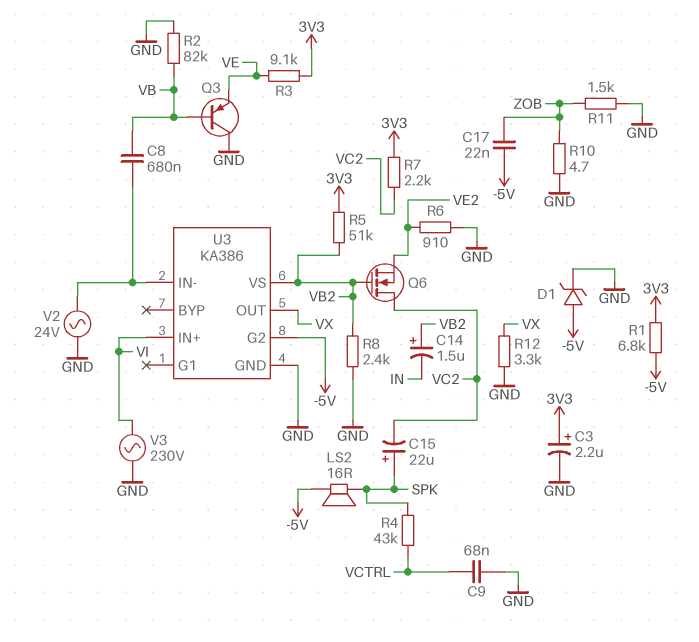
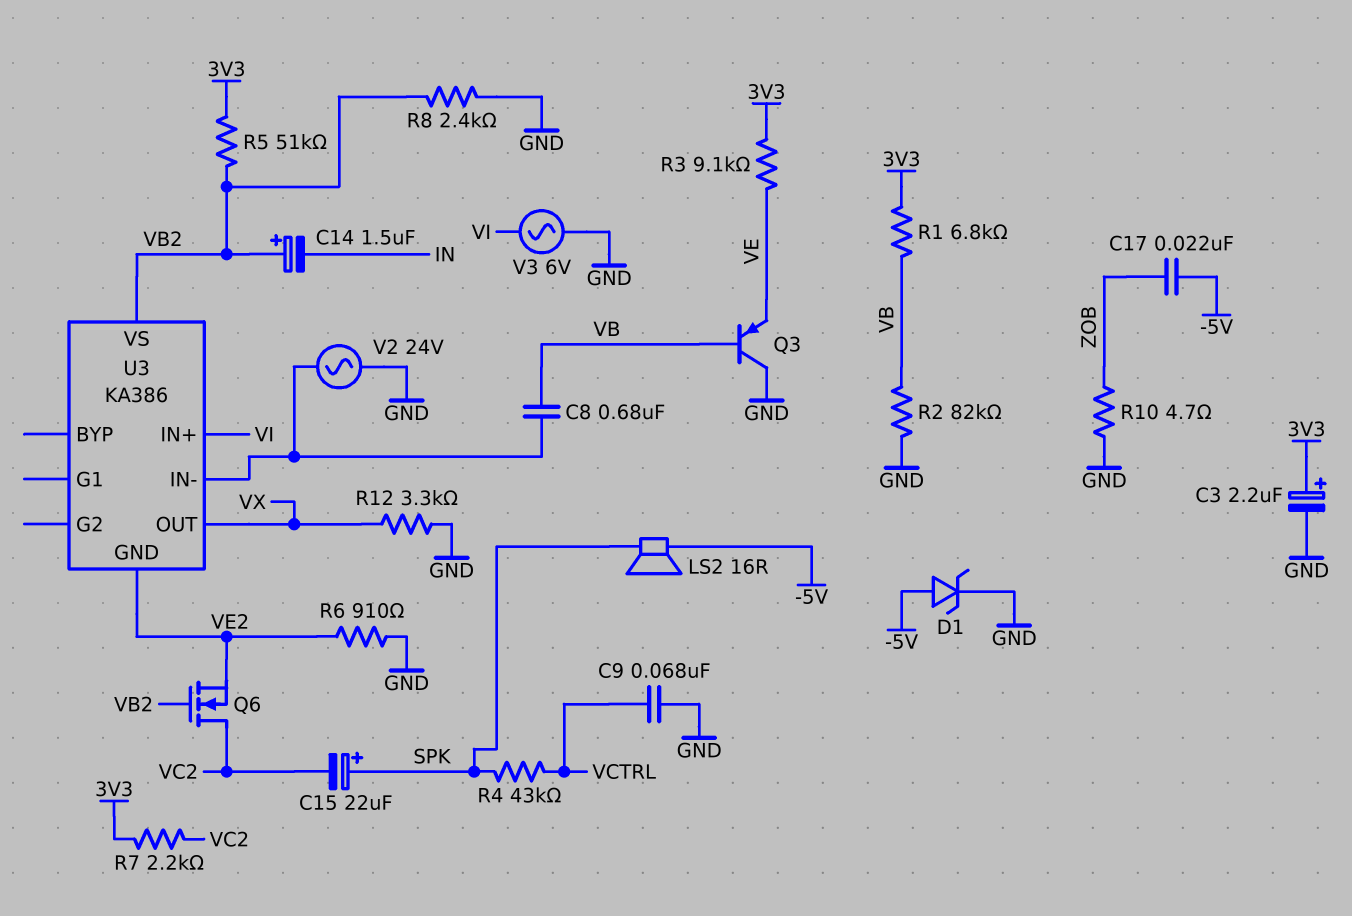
R1: 6.8k (-5V, 3V3) -> 6.8k (3V3, VB)
R11: 1.5k (GND, ZOB) -> none
U3 pin G2: -5V -> none
U3 pin GND: GND -> VE2
V3: AC 230V (GND, VI) -> AC 6V (GND, VI)

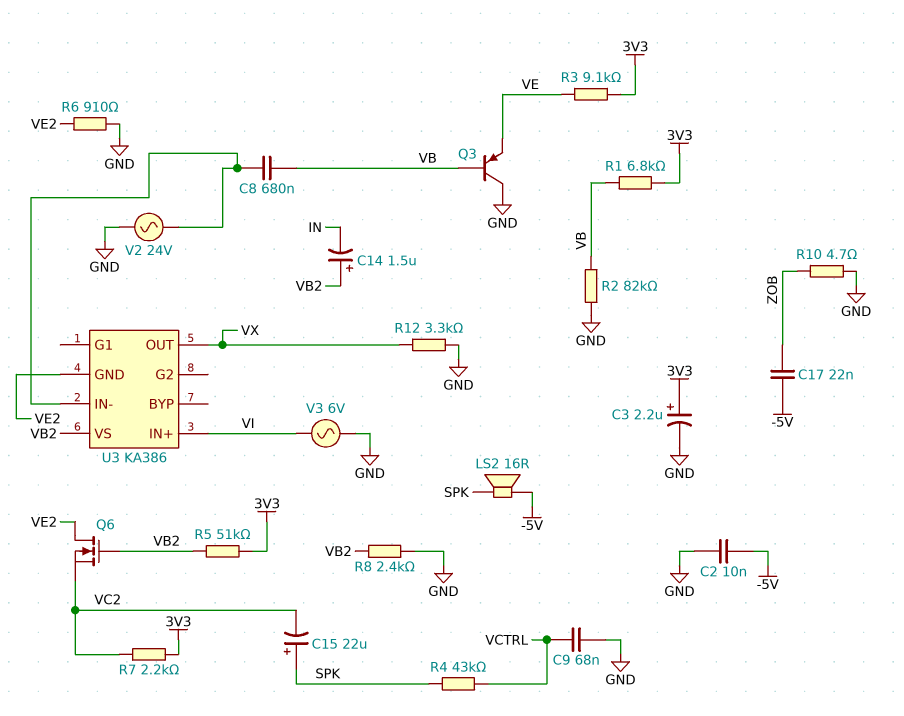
C2: none -> 10nF (-5V, GND)
D1: zener (A -5V, K GND) -> none
Q6: NMOS (G VB2, D VC2, S VE2) -> NMOS (G VB2, D VE2, S VC2)

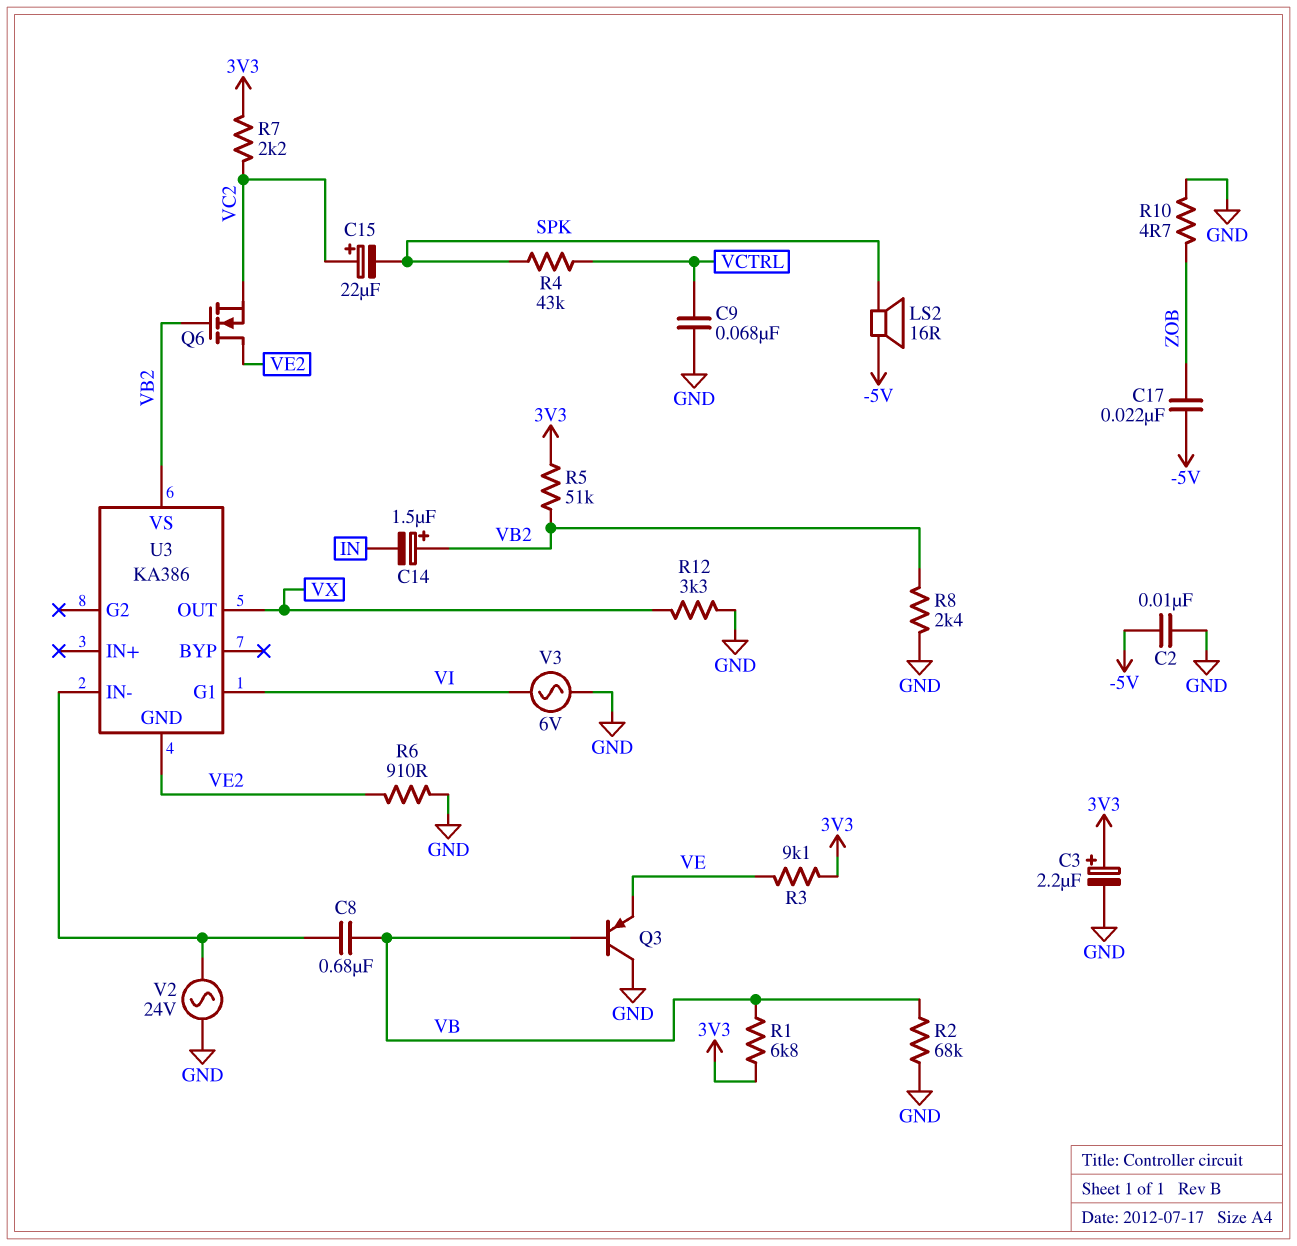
C15: 22uF (plus SPK, minus VC2) -> 22uF (plus VC2, minus SPK)
R2: 82k (GND, VB) -> 68k (GND, VB)
U3 pin G1: none -> VI
U3 pin IN+: VI -> none

